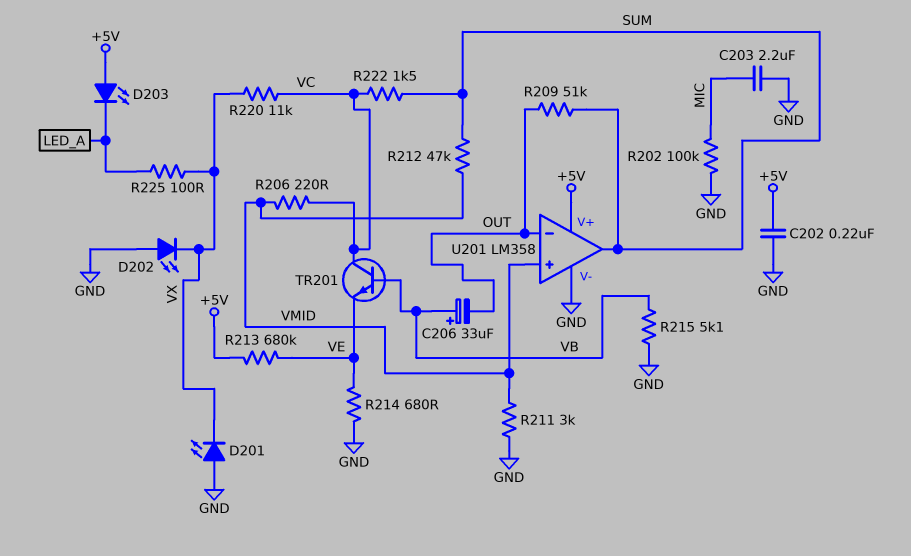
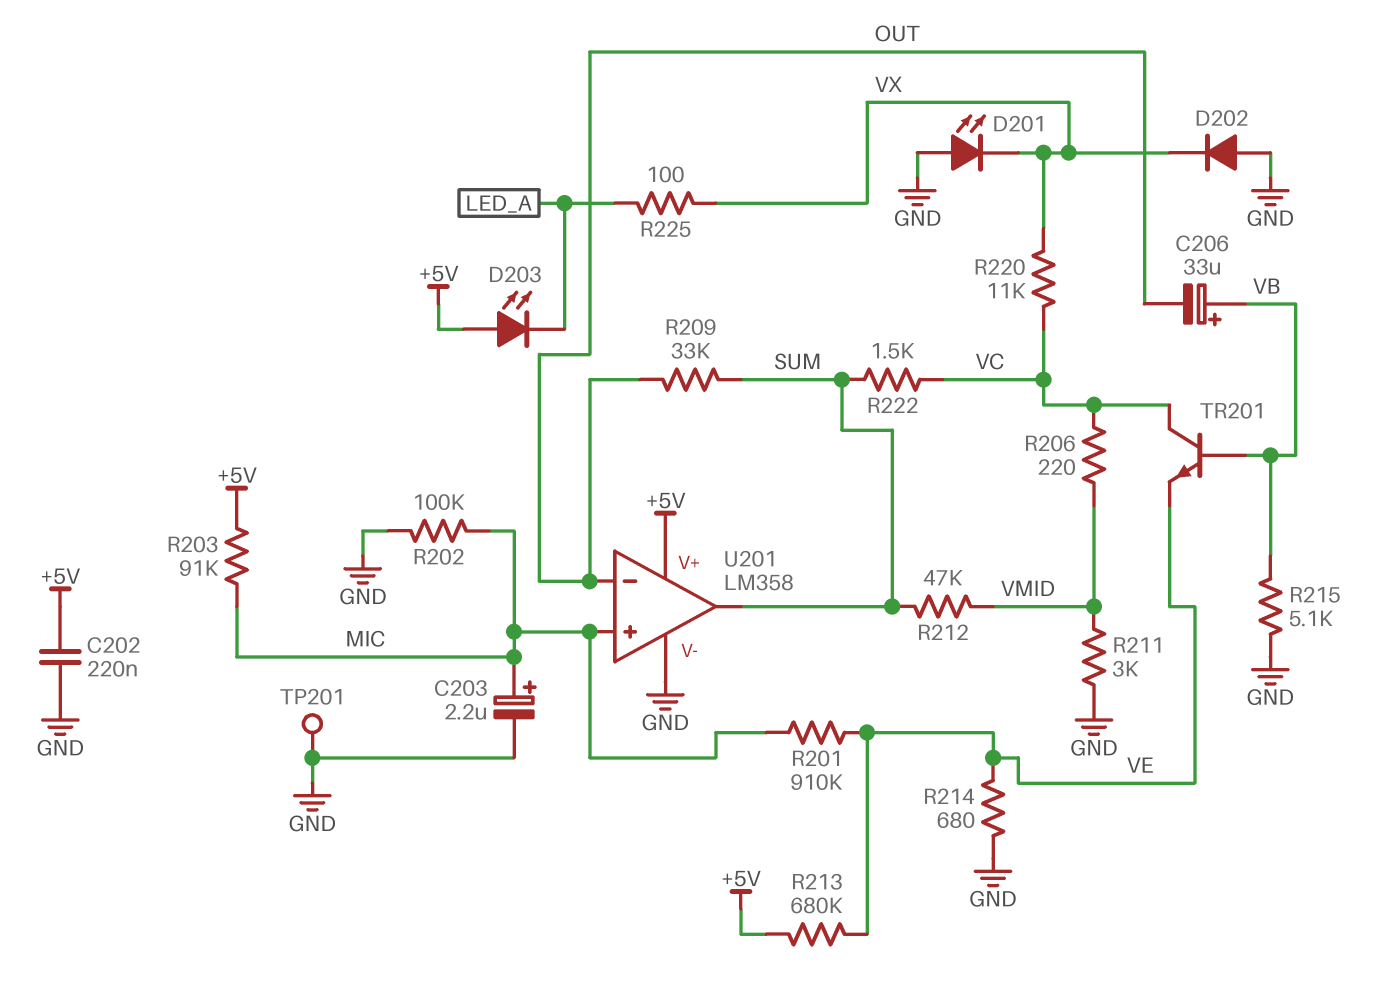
C203: 2.2uF (GND, MIC) -> 2.2uF (plus MIC, minus GND)
D202: LED (A GND, K VX) -> diode (A GND, K VX)
R201: none -> 910k (MIC, VE)
R203: none -> 91k (+5V, MIC)
R209: 51k (OUT, SUM) -> 33k (OUT, SUM)
TP201: none -> test point (GND)
U201 pin in+: VMID -> MIC

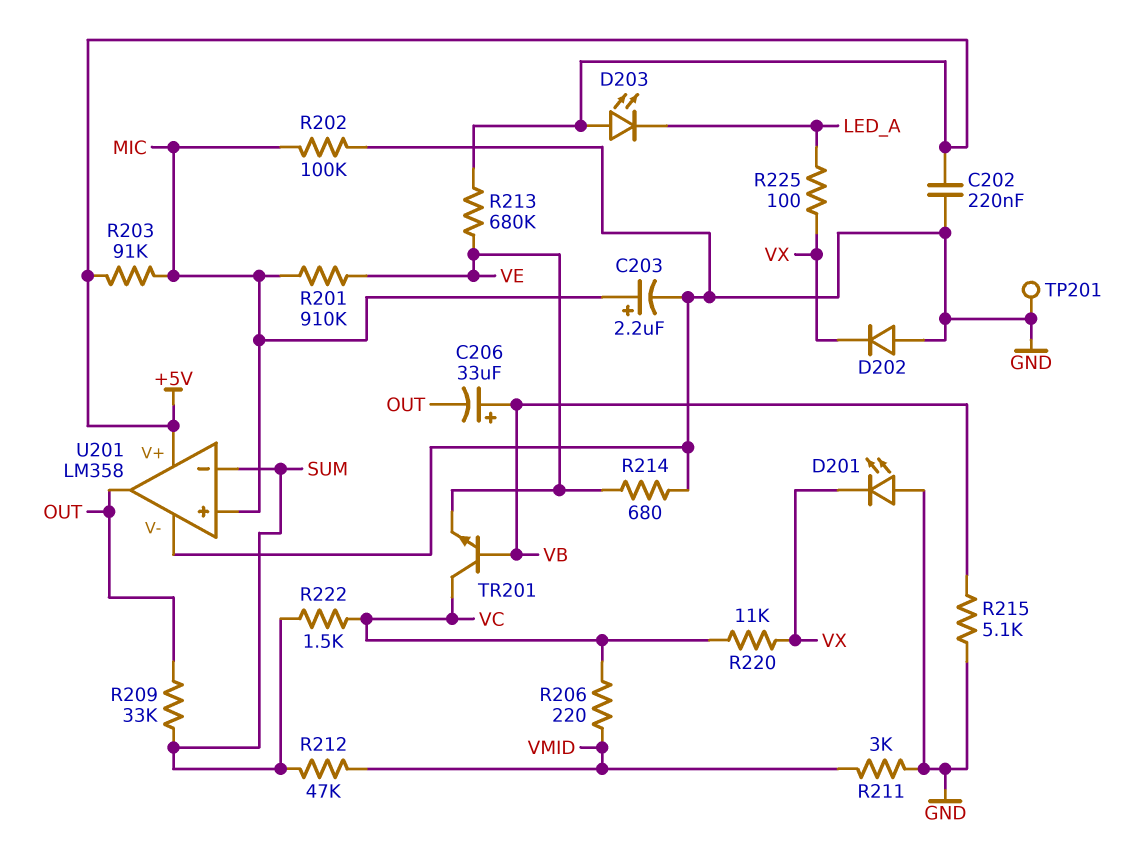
U201 pin in-: OUT -> SUM
U201 pin out: SUM -> OUT

